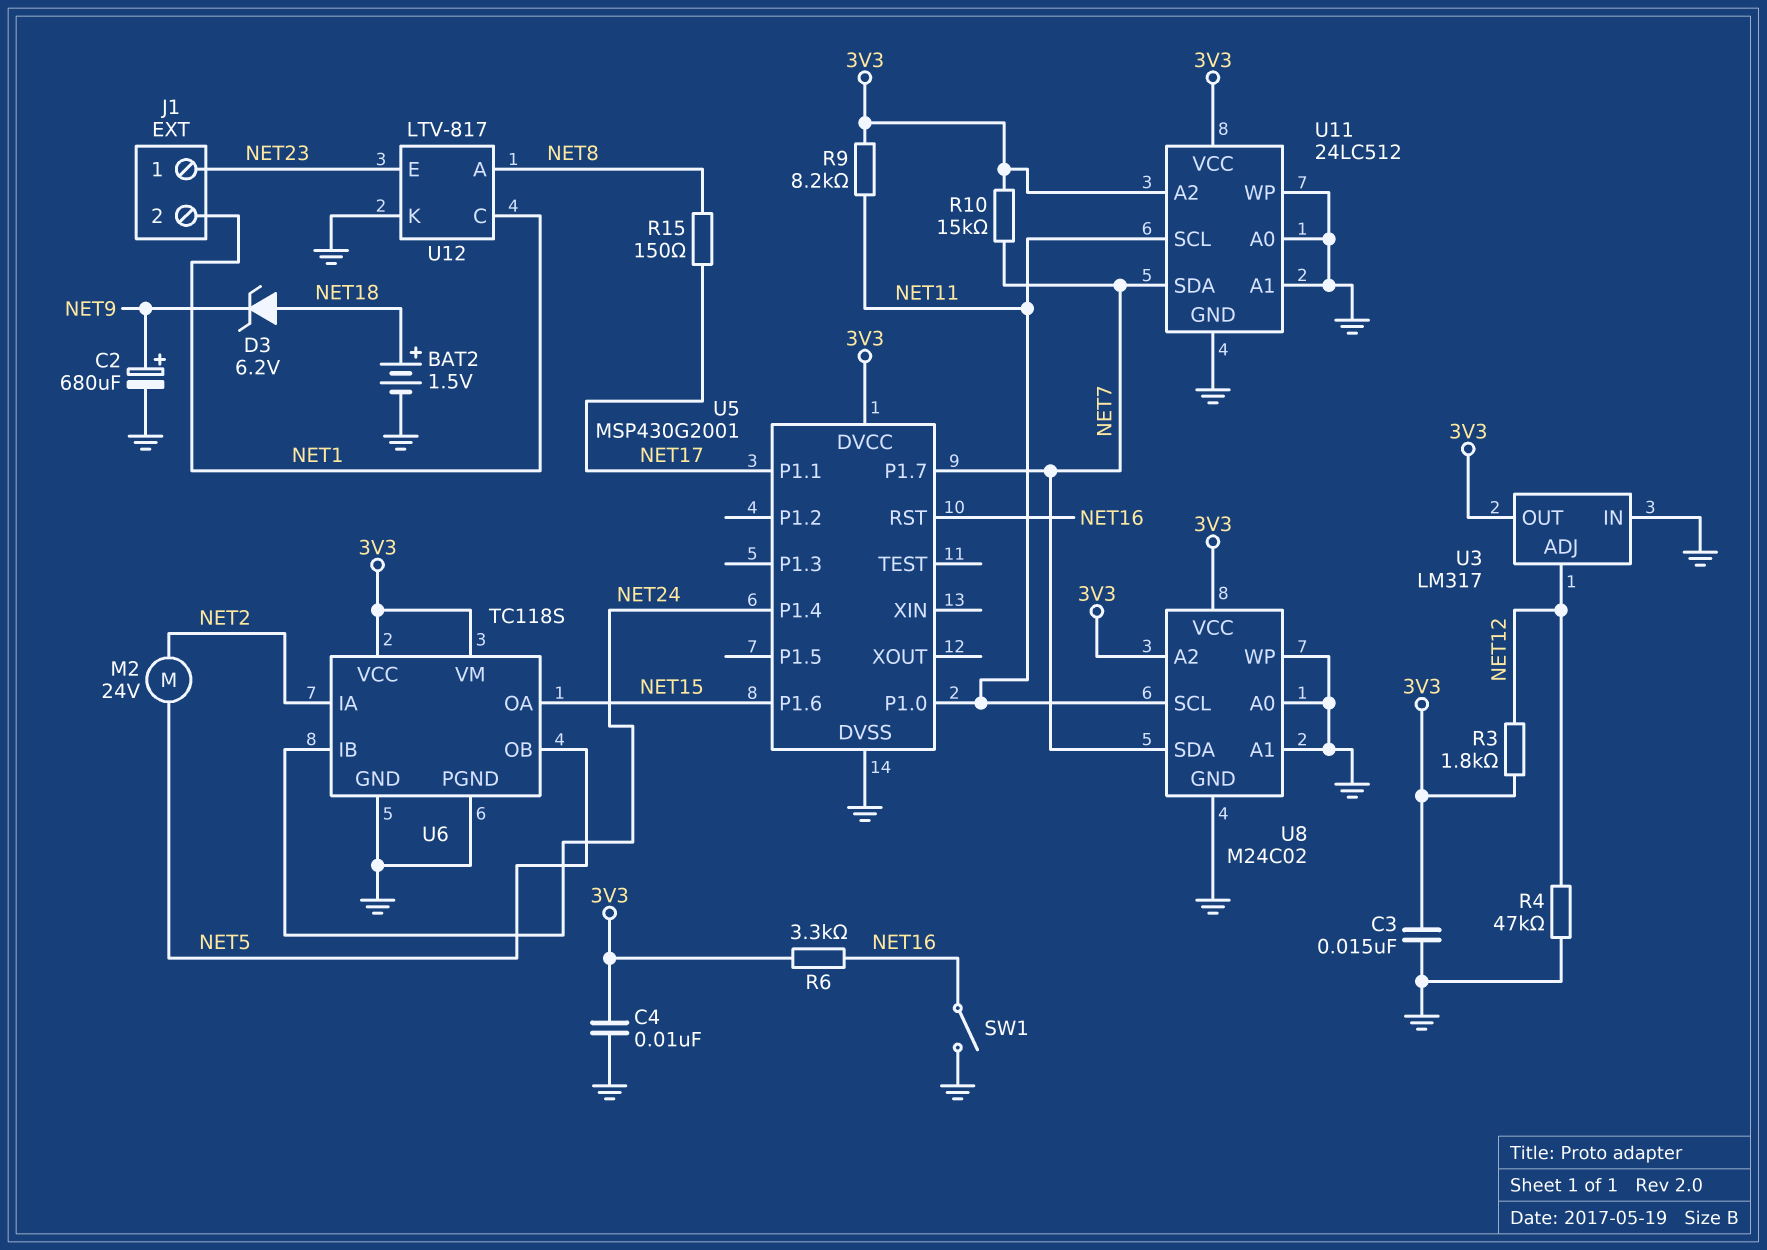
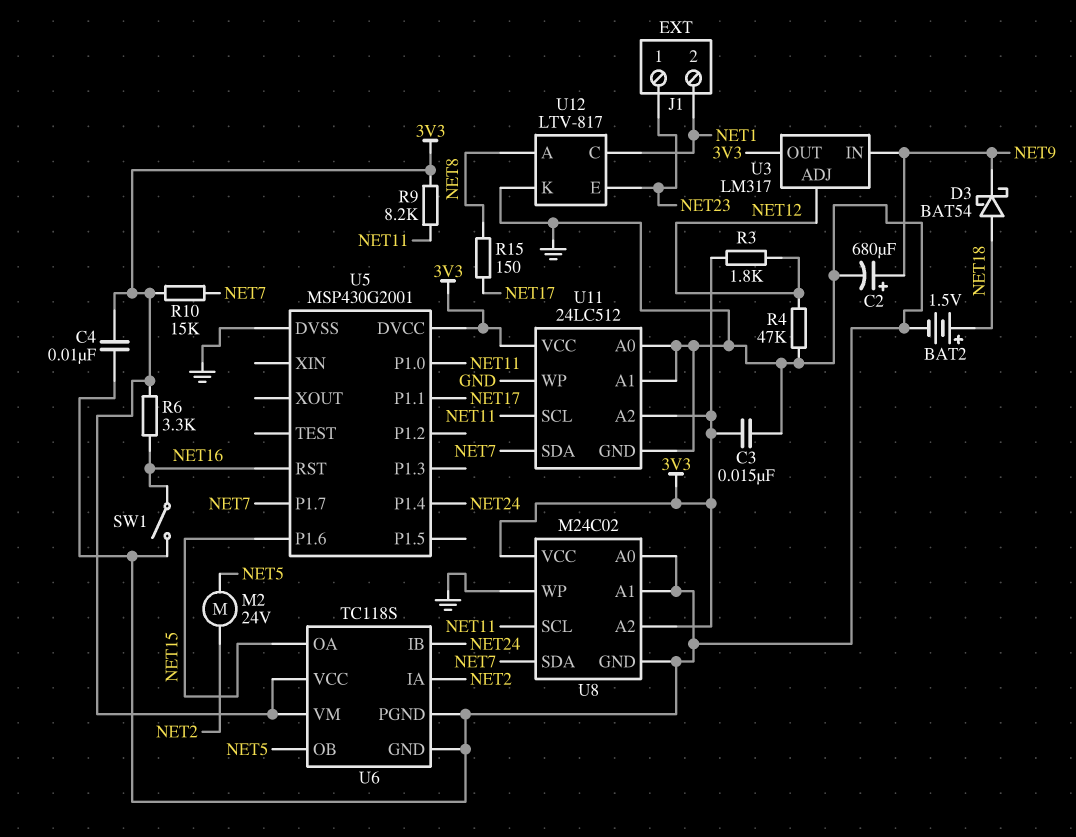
D3: zener 6.2V (A NET18, K NET9) -> schottky BAT54 (A NET18, K NET9)
U3 pin IN: GND -> NET9

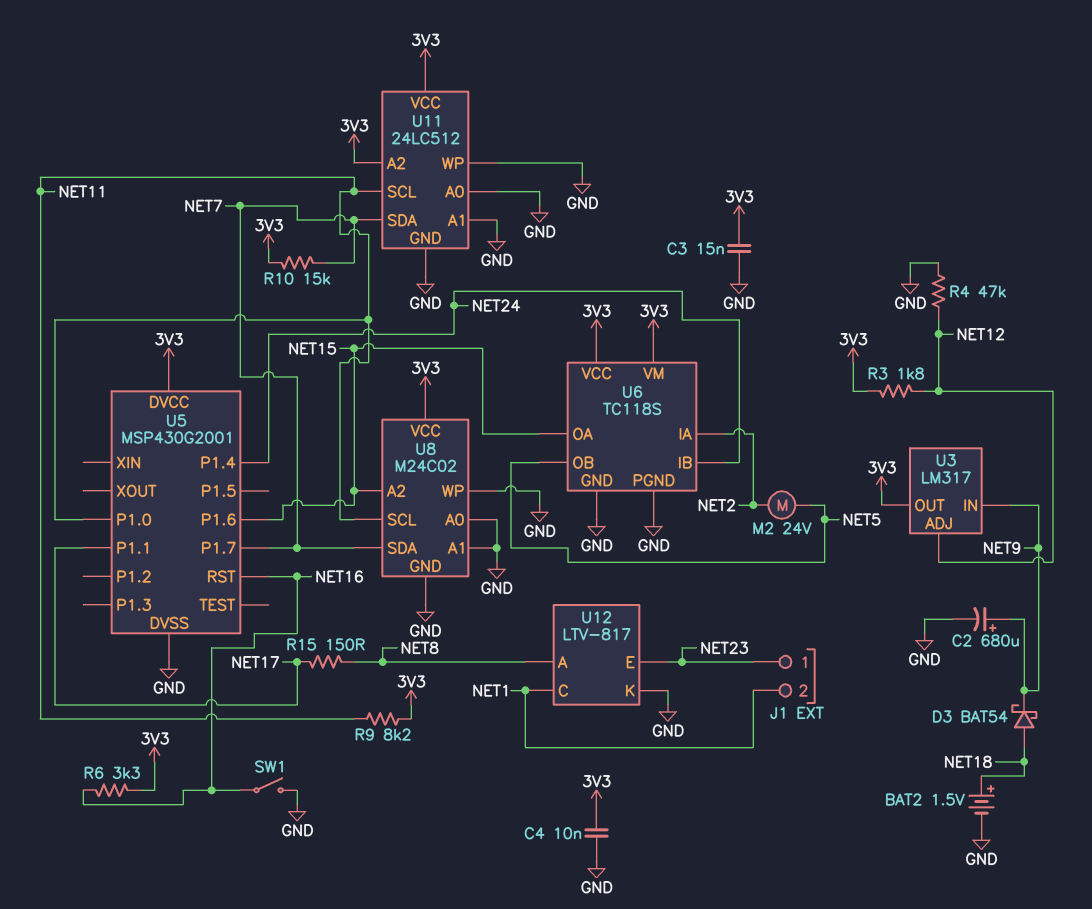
U8 pin A2: 3V3 -> NET15

